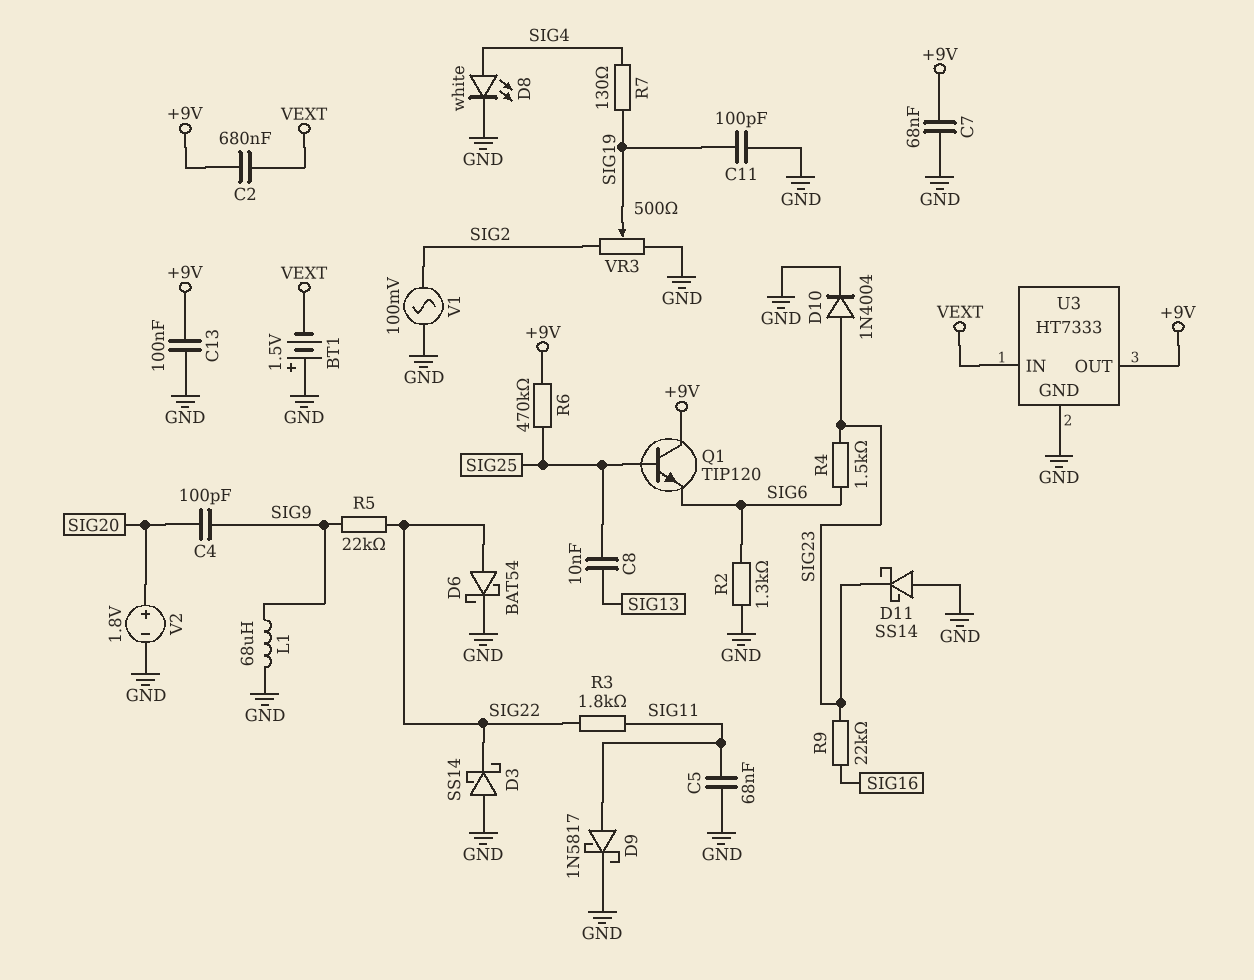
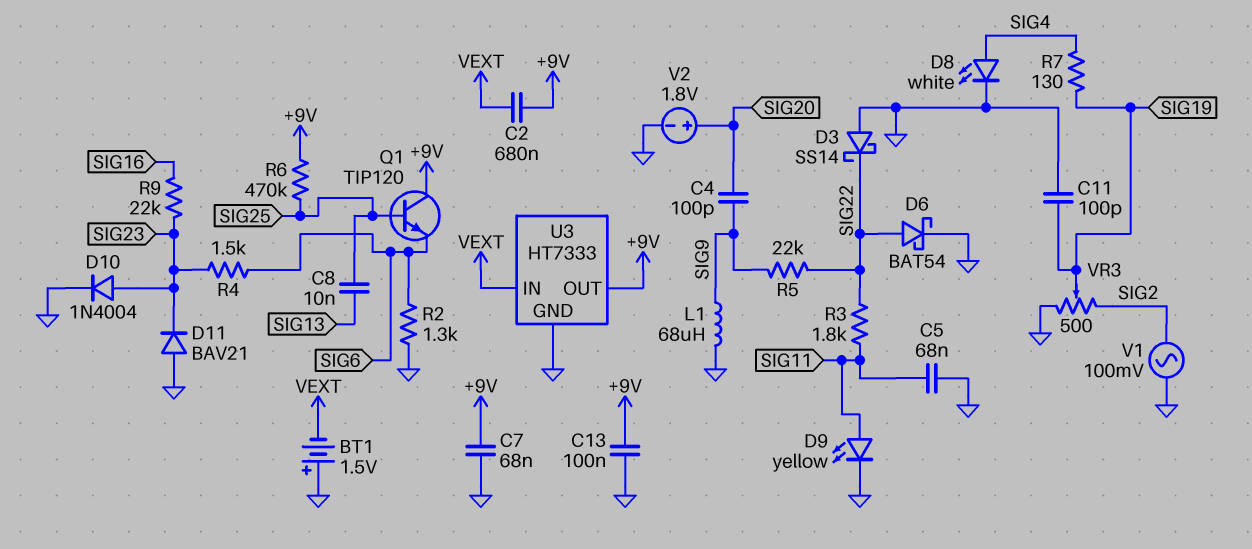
D9: schottky 1N5817 (A SIG11, K GND) -> LED yellow (A SIG11, K GND)
D11: schottky SS14 (A GND, K SIG23) -> diode BAV21 (A GND, K SIG23)

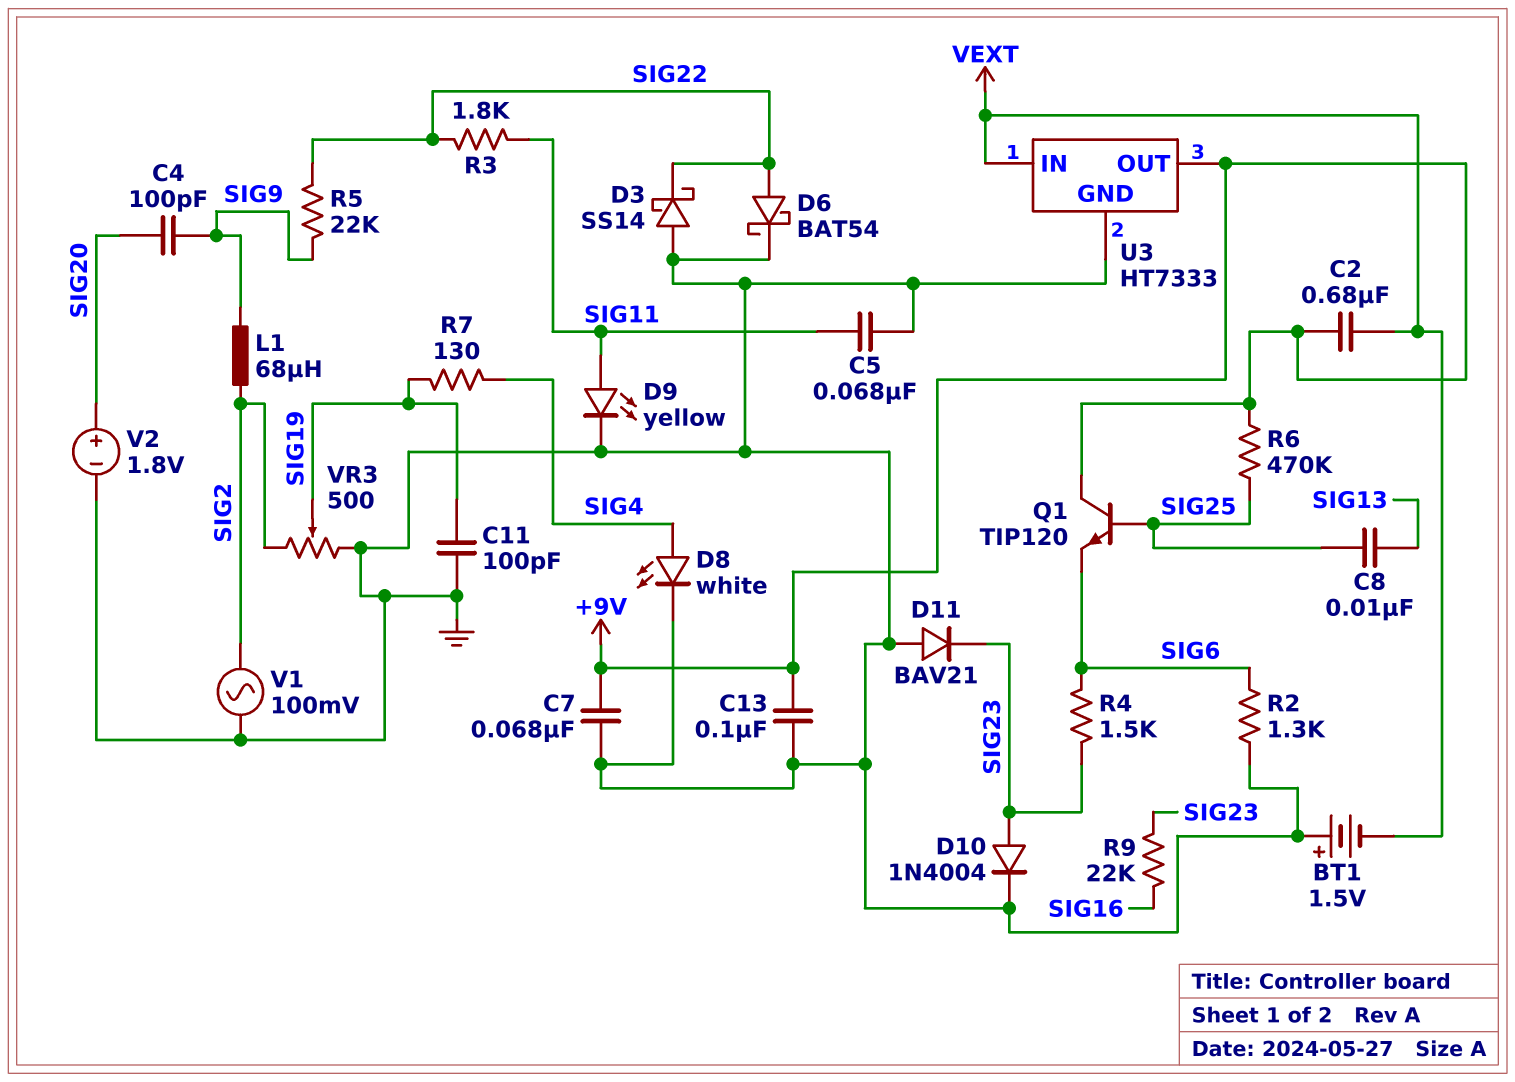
L1: 68uH (GND, SIG9) -> 68uH (SIG2, SIG9)

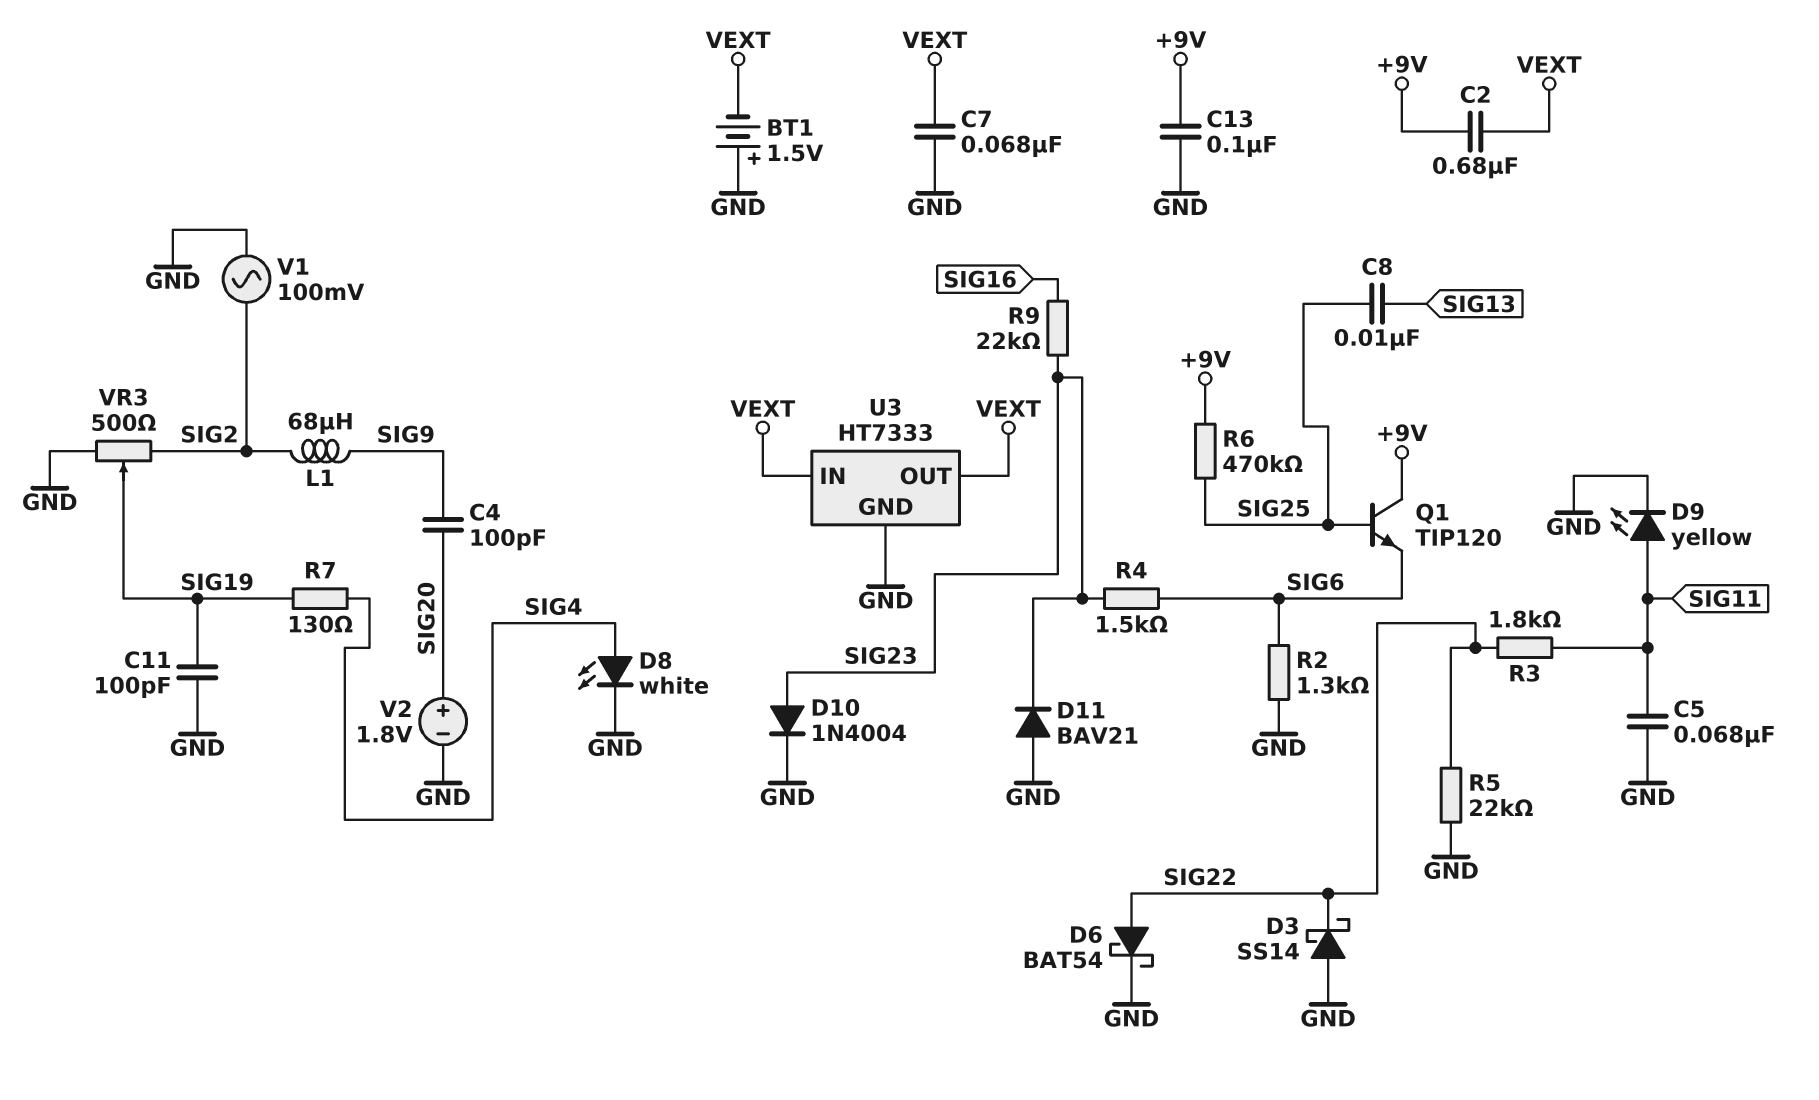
C7: 68nF (+9V, GND) -> 68nF (GND, VEXT)
R5: 22k (SIG9, SIG22) -> 22k (GND, SIG22)
U3 pin OUT: +9V -> VEXT

